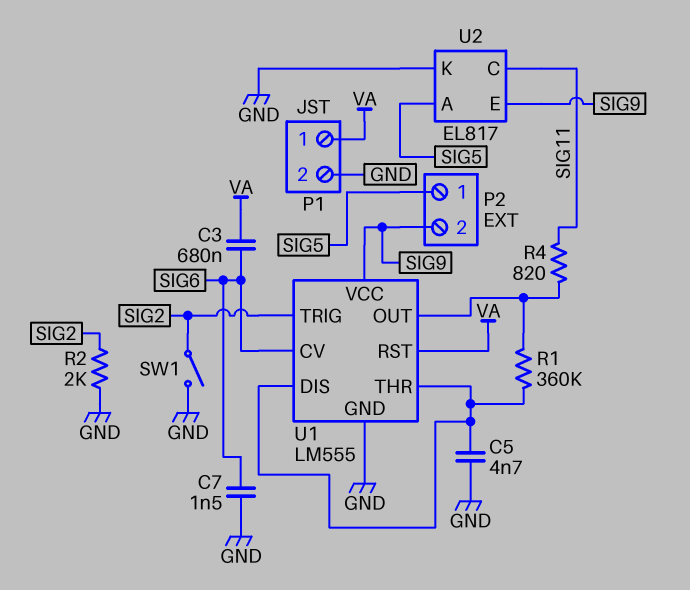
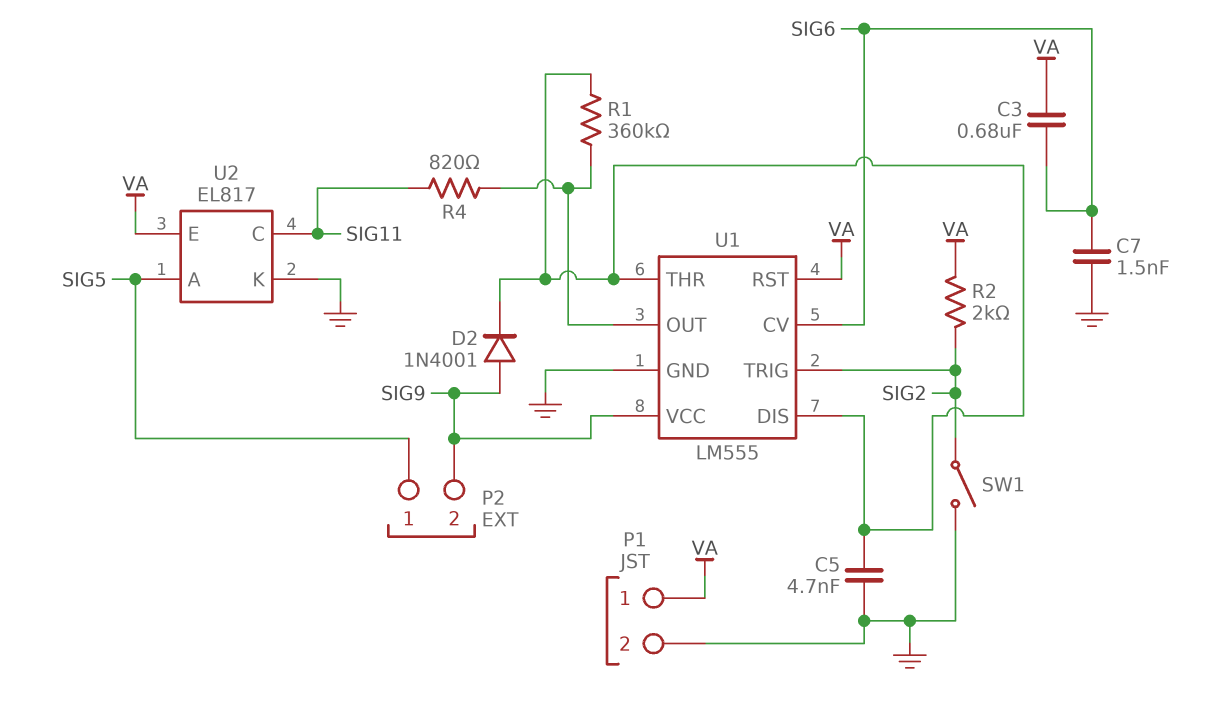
D2: none -> diode 1N4001 (A SIG9, K U1/DIS)
R2: 2k (GND, SIG2) -> 2k (SIG2, VA)
U2 pin E: SIG9 -> VA

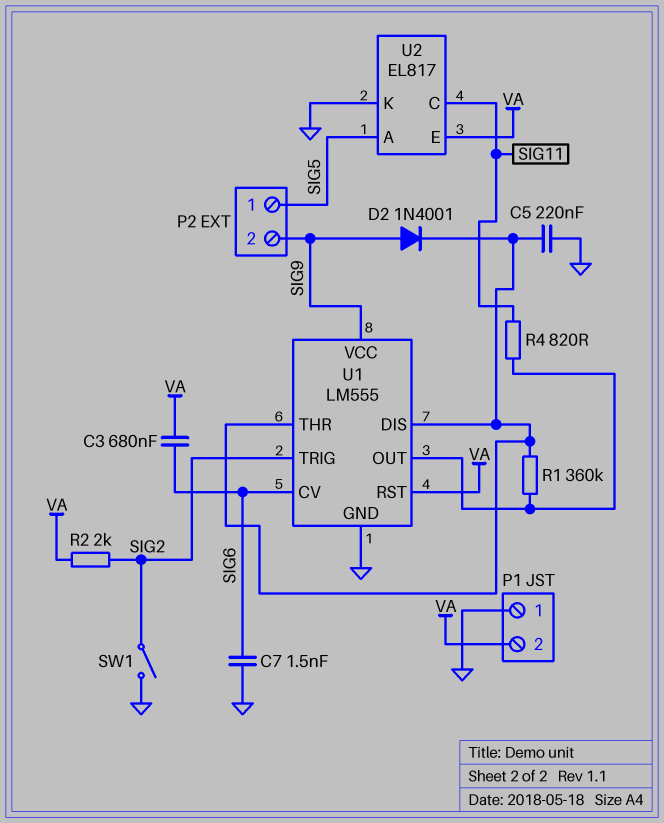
C5: 4.7nF (GND, U1/DIS) -> 220nF (GND, U1/DIS)
P1 pin 1: VA -> GND
P1 pin 2: GND -> VA

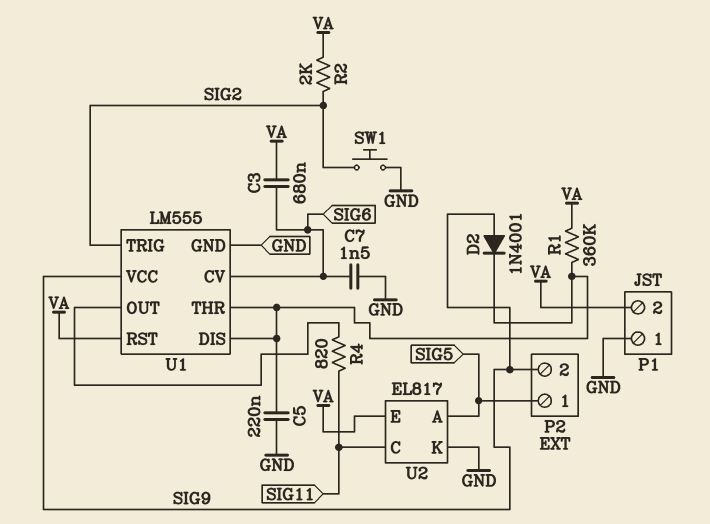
R1: 360k (U1/DIS, U1/OUT) -> 360k (U1/DIS, VA)
SW1: switch (GND, SIG2) -> button (GND, SIG2)

